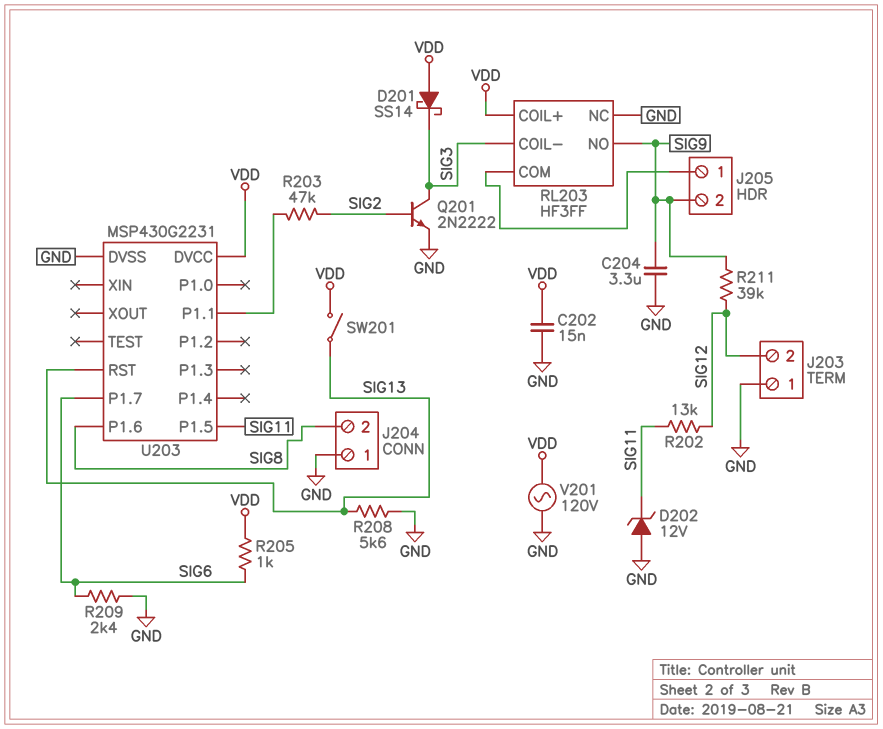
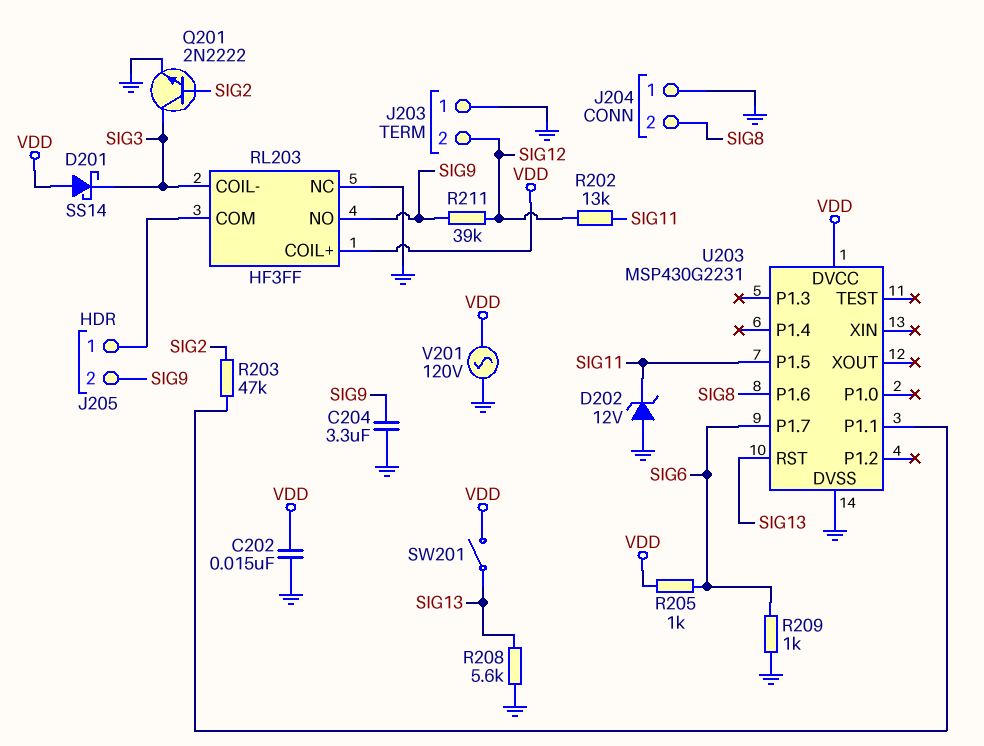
R209: 2.4k (GND, SIG6) -> 1k (GND, SIG6)

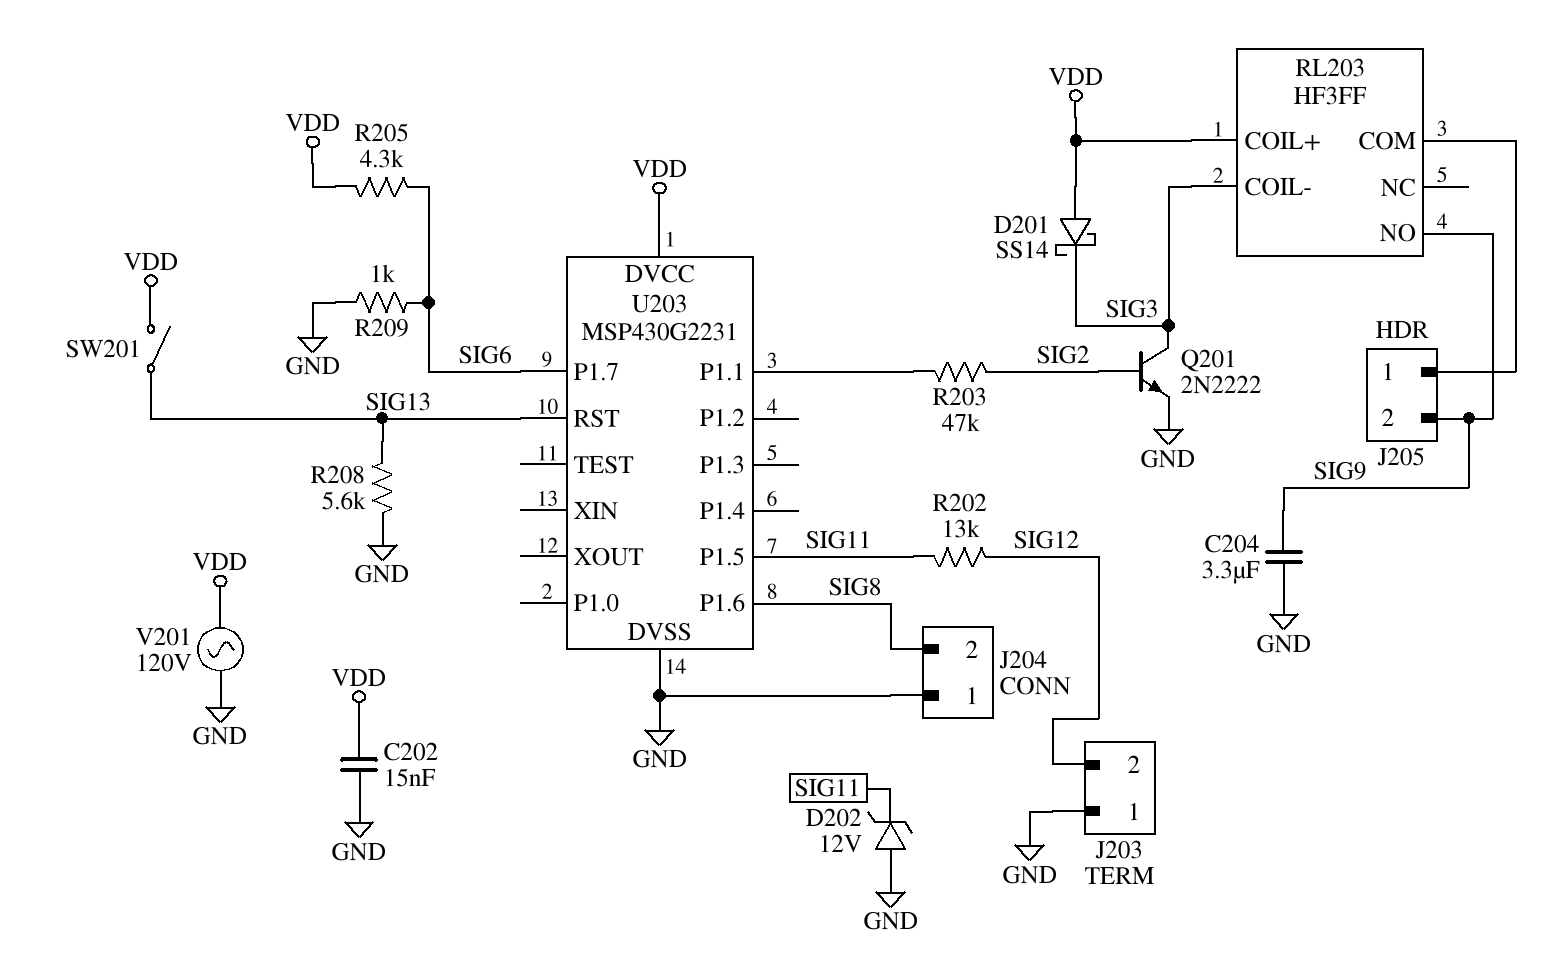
R205: 1k (SIG6, VDD) -> 4.3k (SIG6, VDD)
R211: 39k (SIG9, SIG12) -> none
RL203 pin NC: GND -> none

